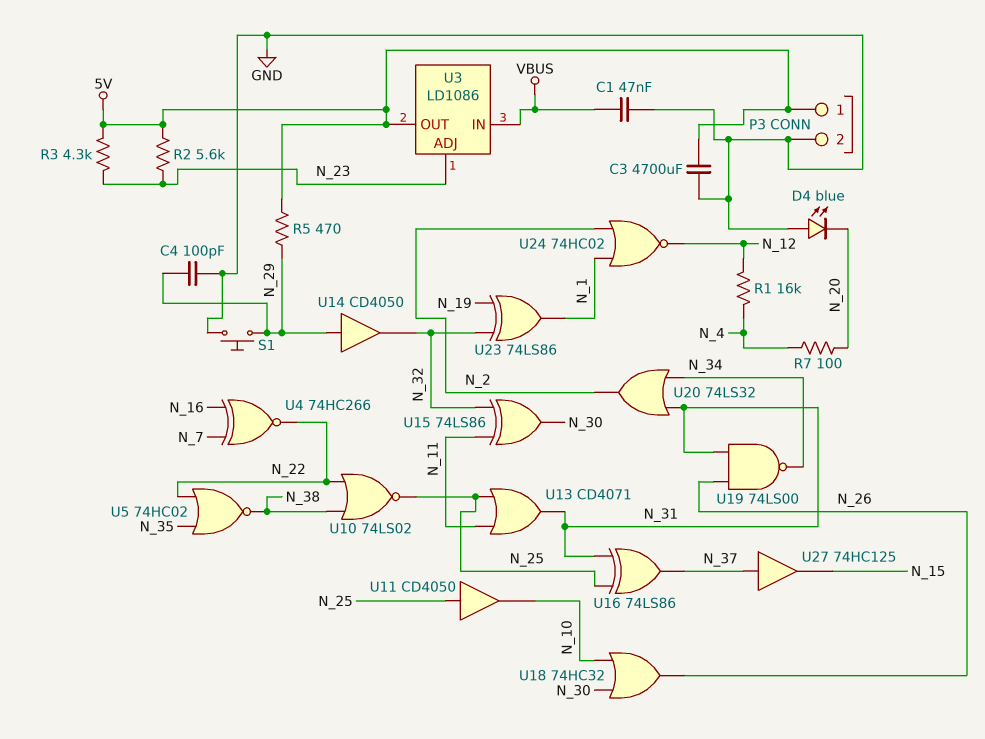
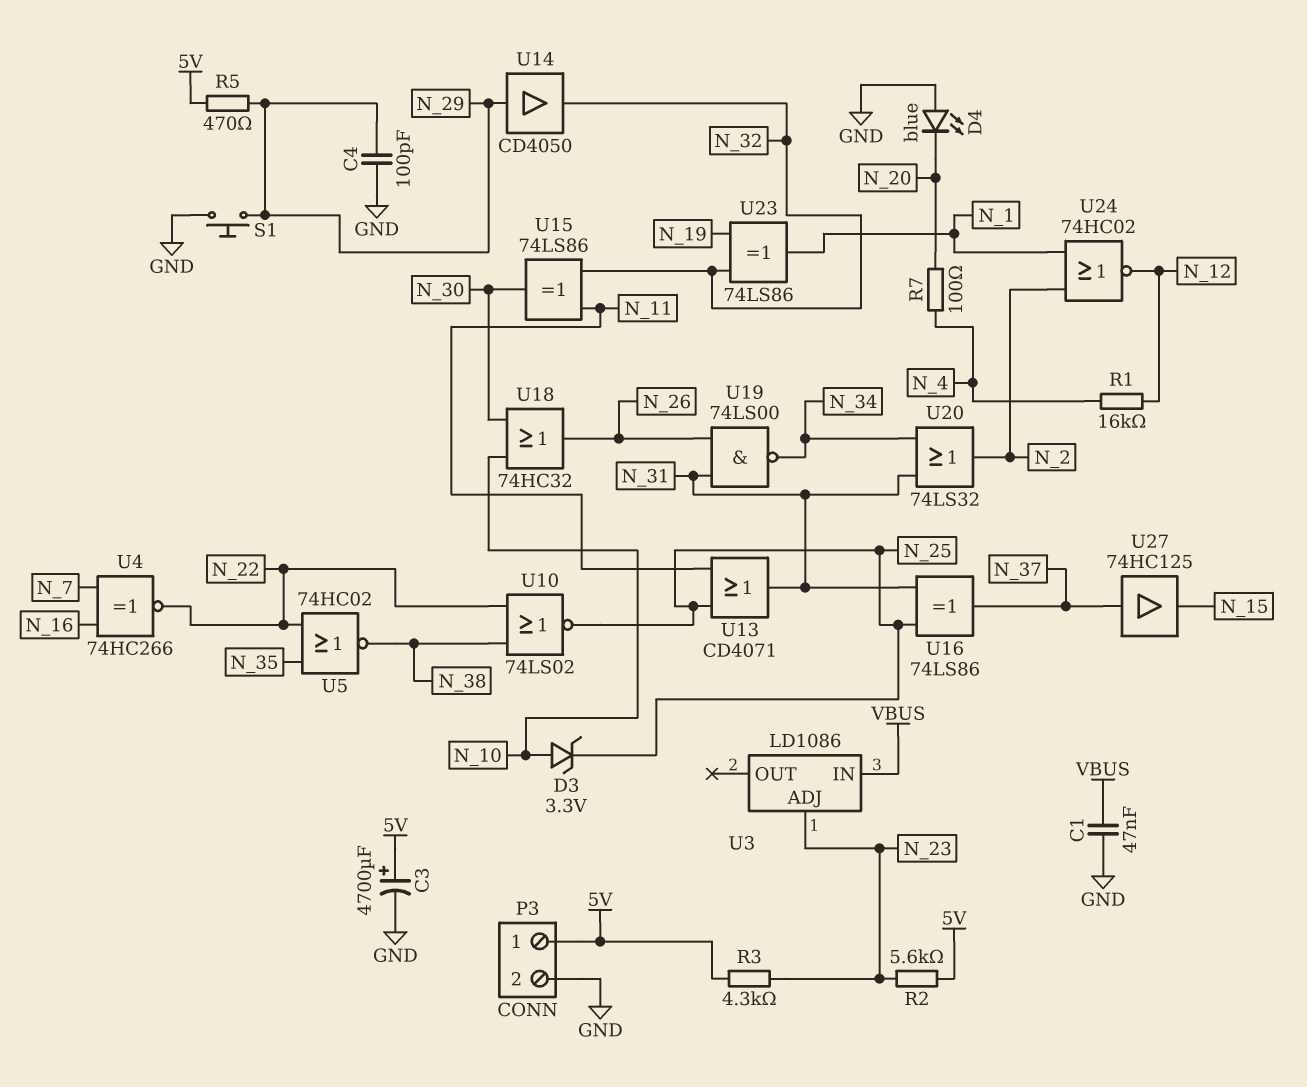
C3: 4700uF (5V, GND) -> 4700uF (plus 5V, minus GND)
D3: none -> zener 3.3V (A N_10, K N_25)
U3 pin OUT: 5V -> none
U11: buffer CD4050 (in N_25, out N_10) -> none

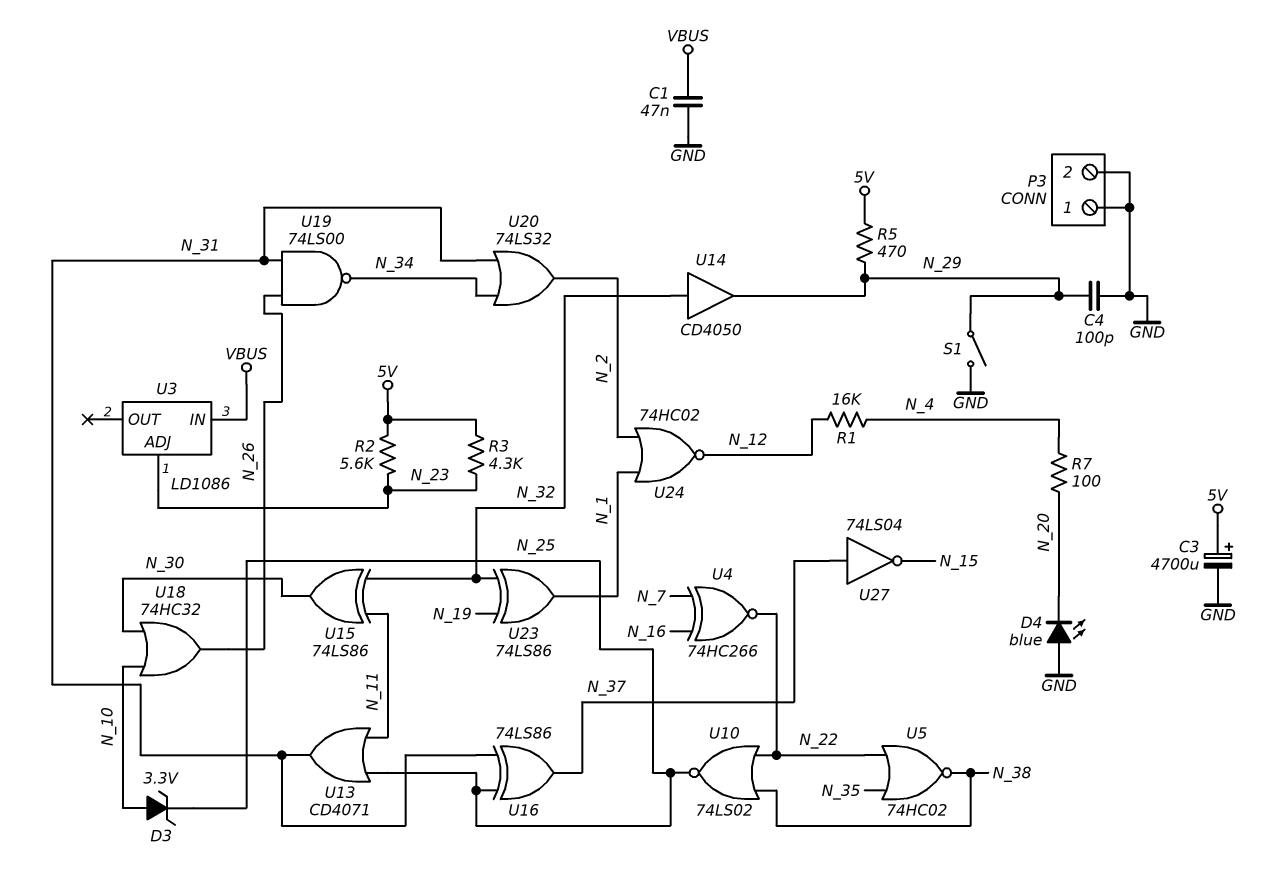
P3 pin 1: 5V -> GND
S1: button (GND, N_29) -> switch (GND, N_29)
U14: buffer CD4050 (in N_29, out N_32) -> buffer CD4050 (in N_32, out N_29)
U27: buffer 74HC125 (in N_37, out N_15) -> NOT 74LS04 (in N_37, out N_15)

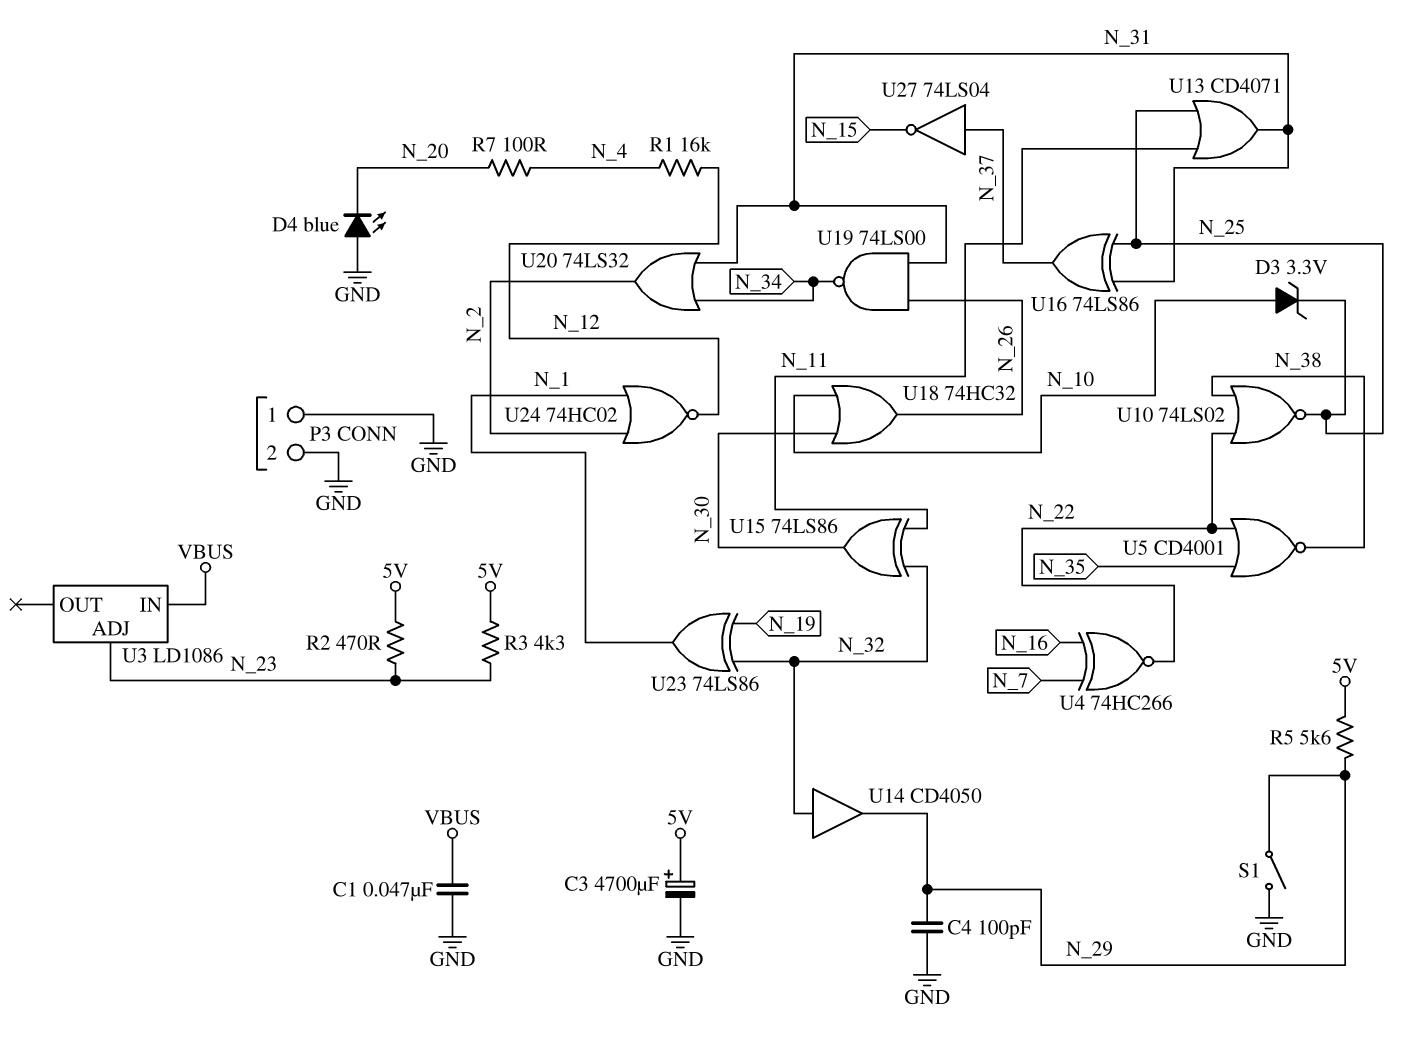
R2: 5.6k (5V, N_23) -> 470 (5V, N_23)
R5: 470 (5V, N_29) -> 5.6k (5V, N_29)
U5: NOR 74HC02 (in N_22, in N_35, out N_38) -> NOR CD4001 (in N_22, in N_35, out N_38)

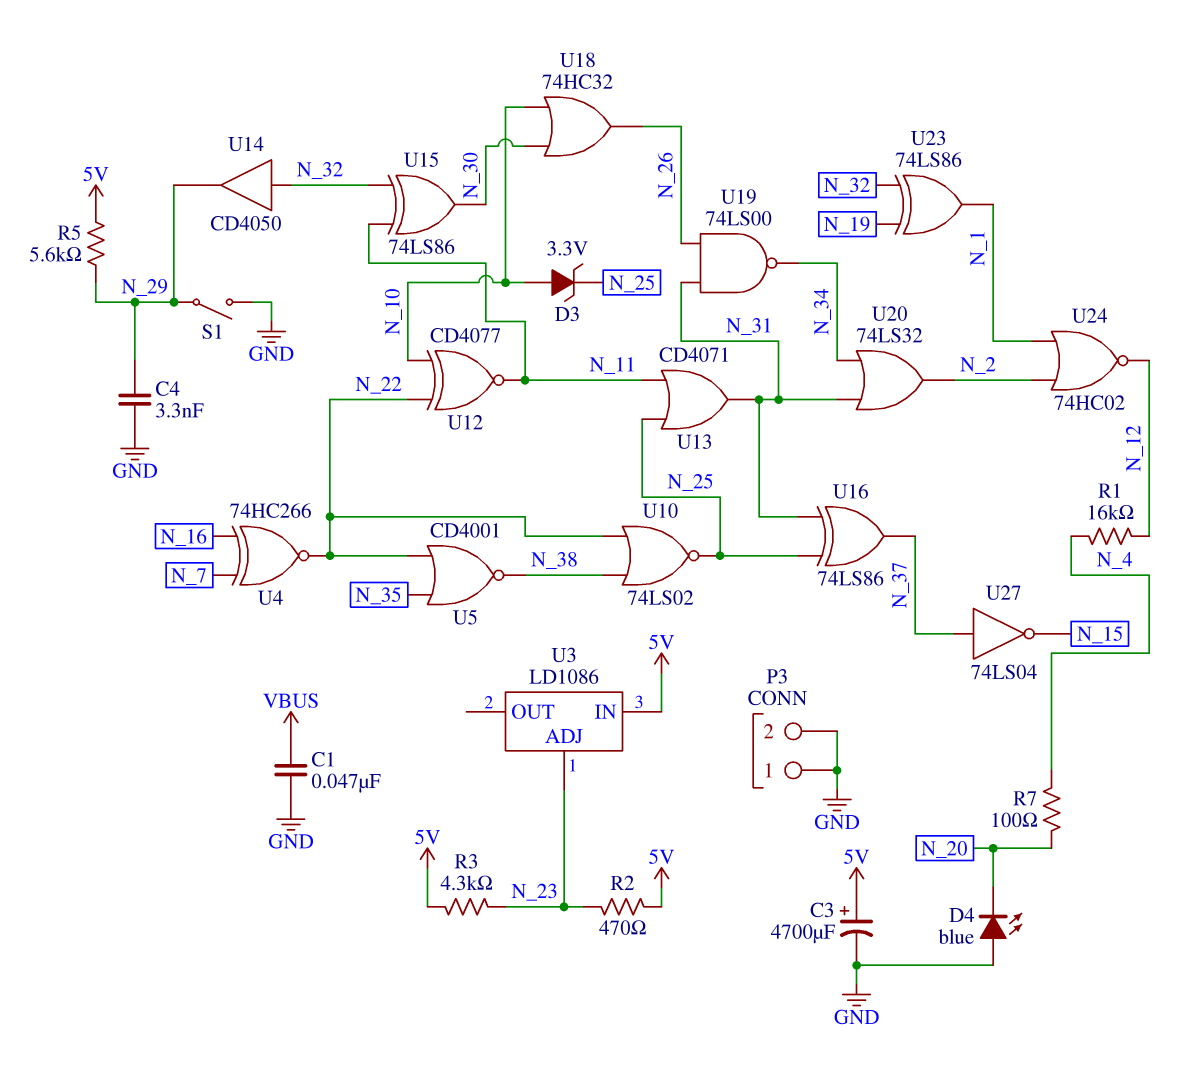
C4: 100pF (GND, N_29) -> 3.3nF (GND, N_29)
U3 pin IN: VBUS -> 5V
U12: none -> XNOR CD4077 (in N_10, in N_22, out N_11)

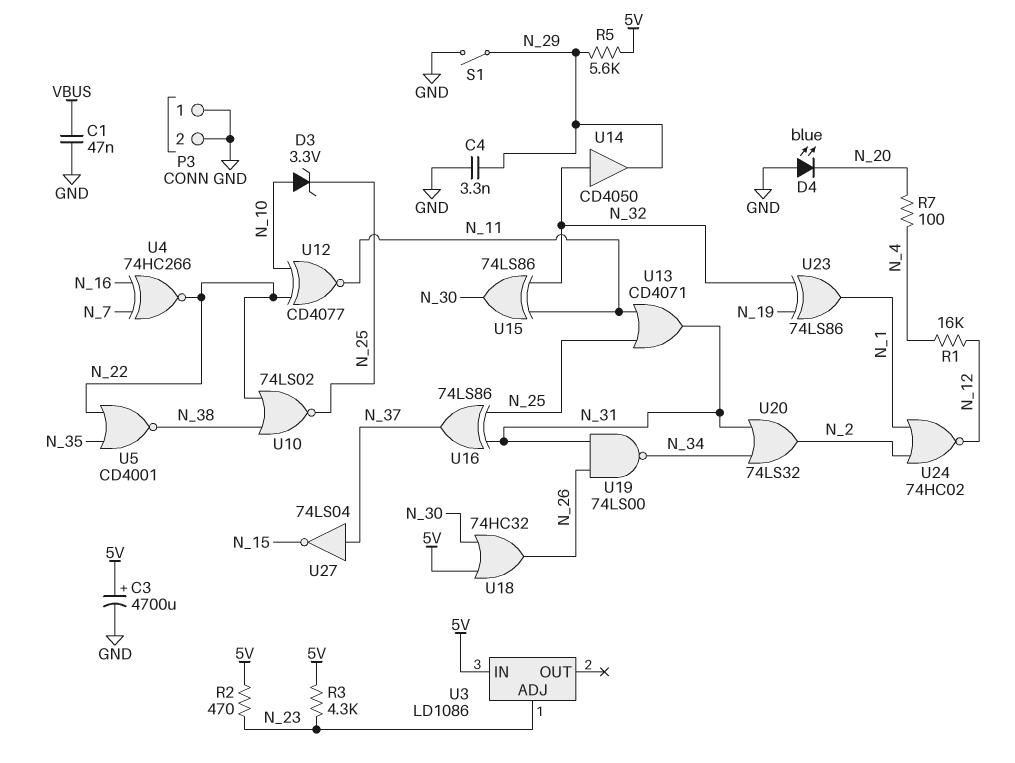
U18: OR 74HC32 (in N_10, in N_30, out N_26) -> OR 74HC32 (in 5V, in N_30, out N_26)

